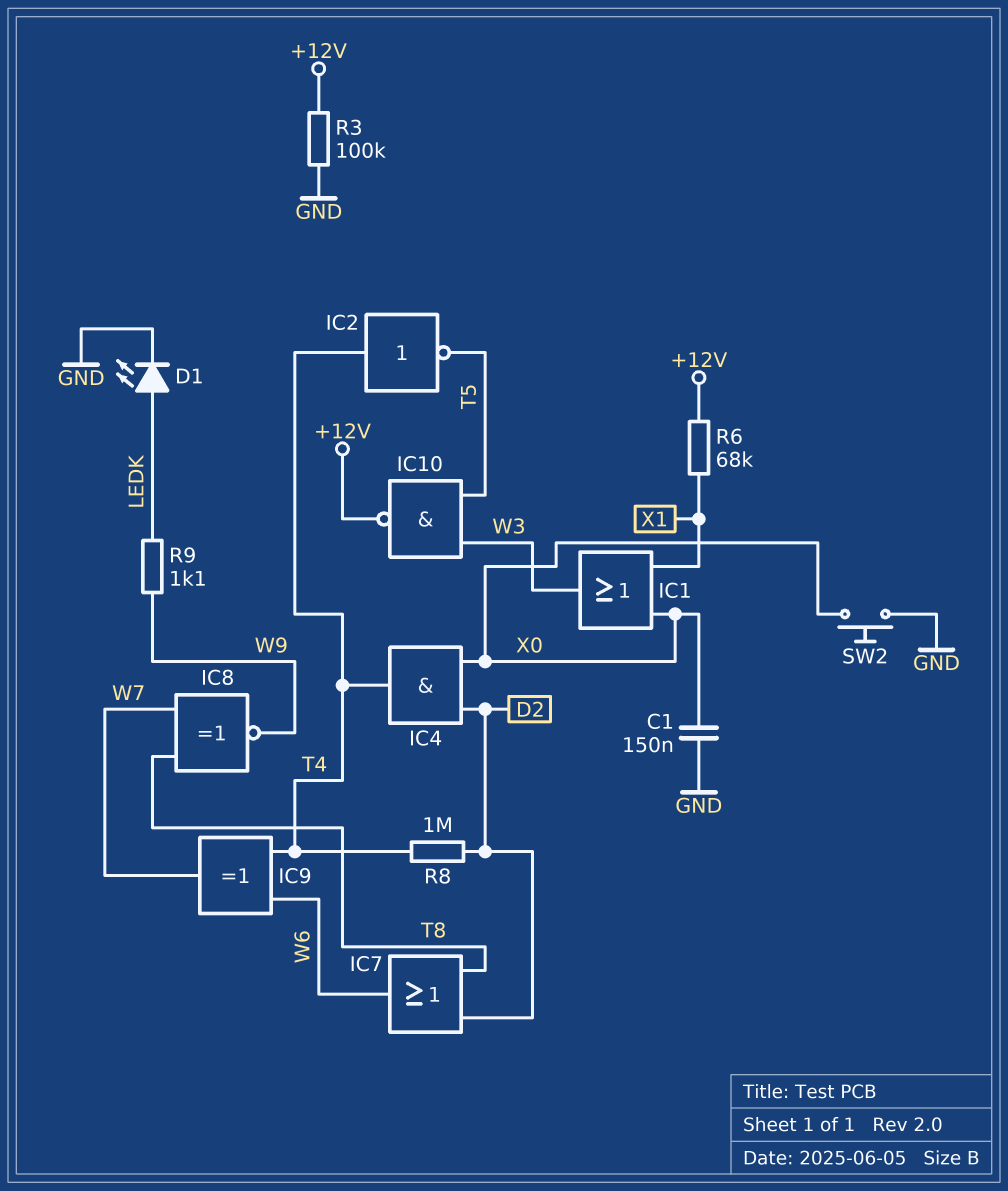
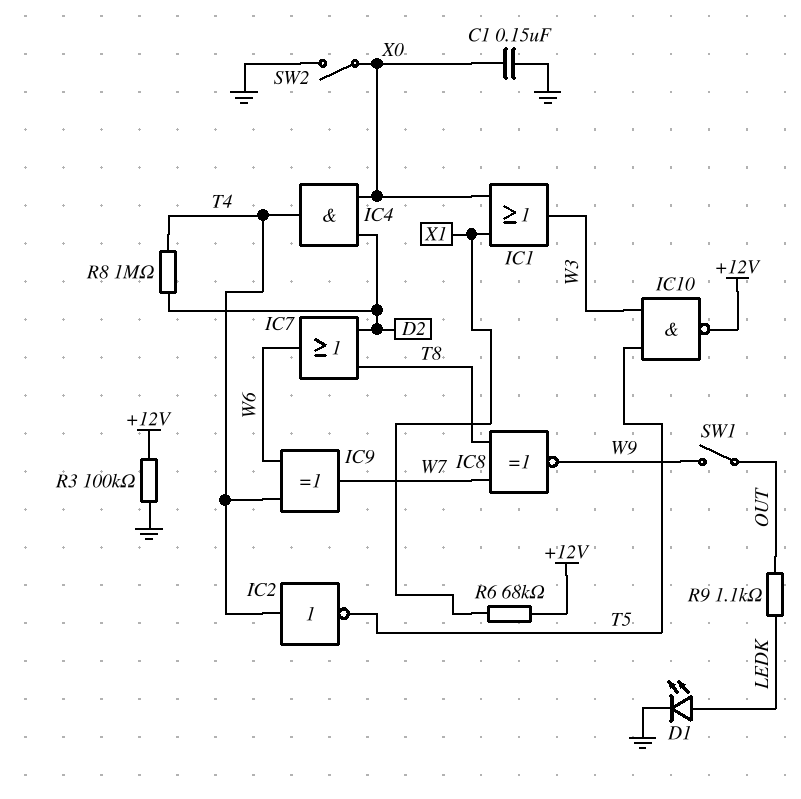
R9: 1.1k (LEDK, W9) -> 1.1k (LEDK, OUT)
SW1: none -> switch (OUT, W9)
SW2: button (GND, X0) -> switch (GND, X0)

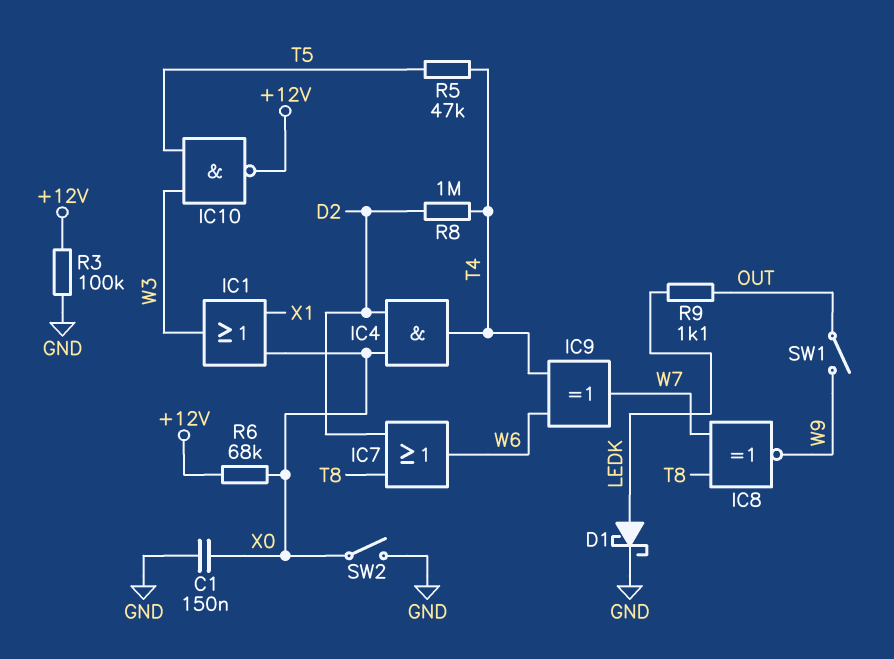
D1: LED (A LEDK, K GND) -> schottky (A LEDK, K GND)
IC2: NOT (in T4, out T5) -> none
R5: none -> 47k (T4, T5)
R6: 68k (+12V, X1) -> 68k (+12V, X0)

